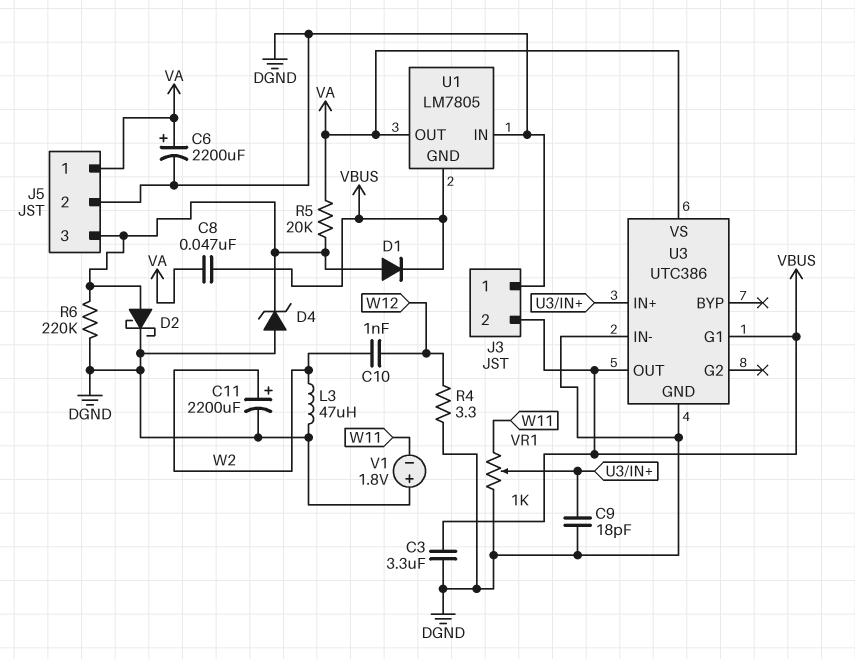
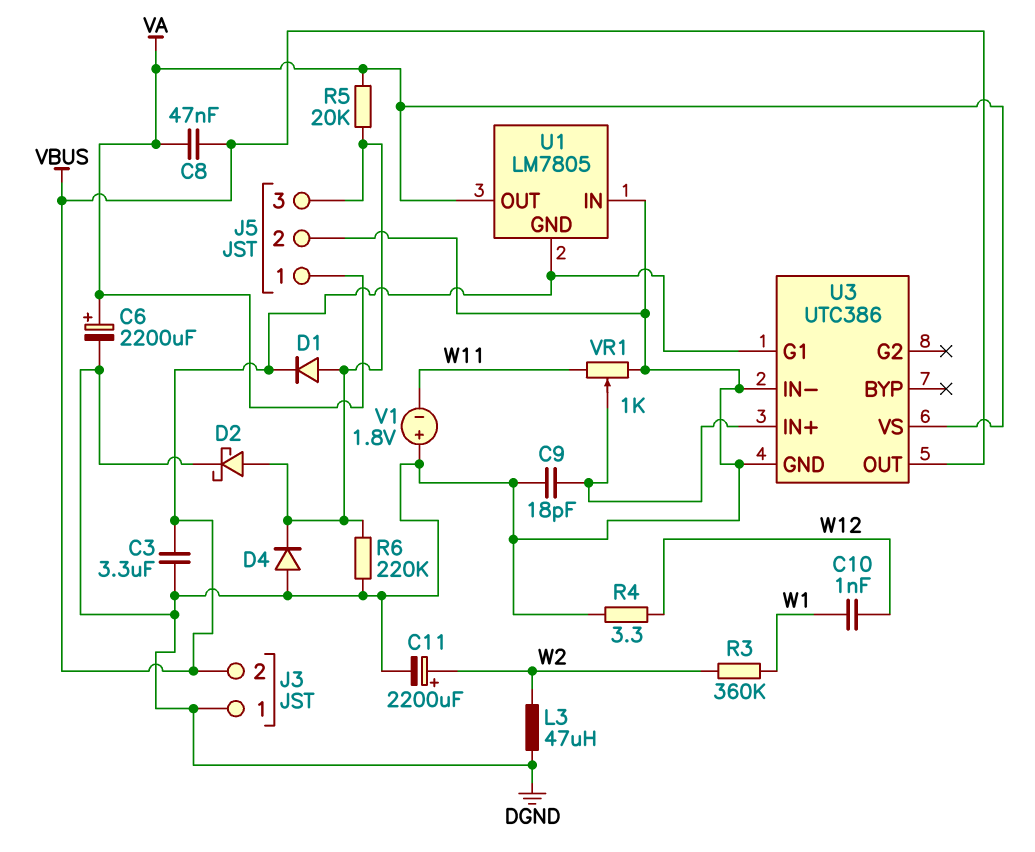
C10: 1nF (W2, W12) -> 1nF (W1, W12)
D4: zener (A DGND, K J5/3) -> diode (A DGND, K J5/3)
R3: none -> 360k (W1, W2)

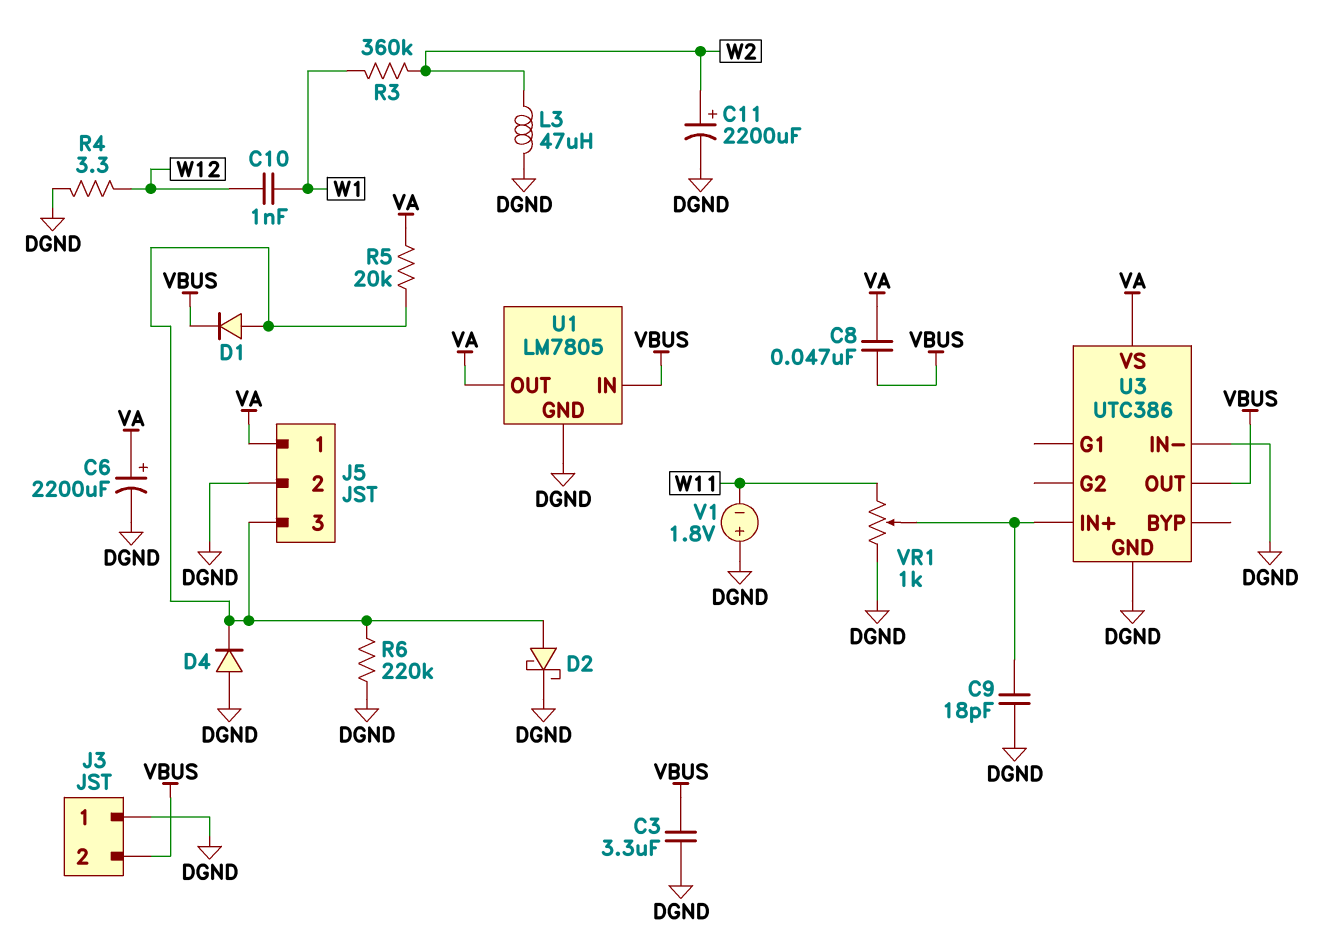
U1 pin GND: VBUS -> DGND
U1 pin IN: DGND -> VBUS
U3 pin G1: VBUS -> none

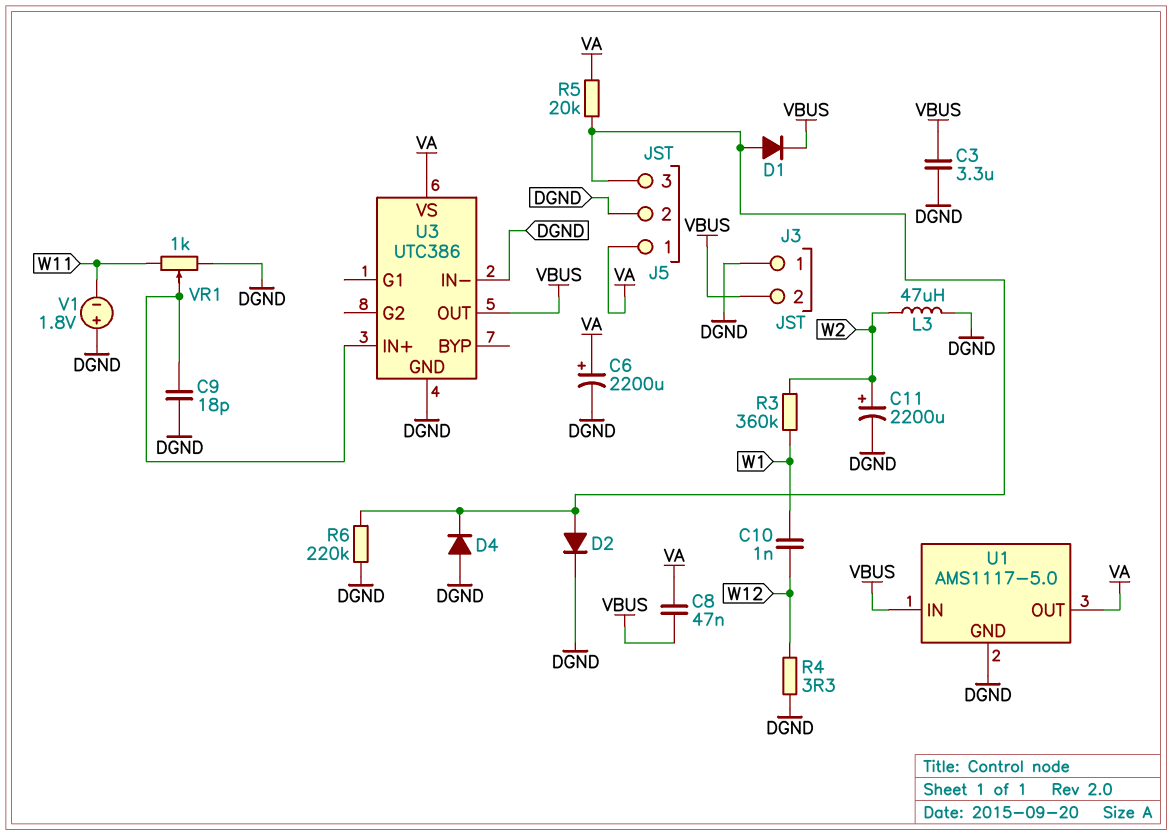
D2: schottky (A J5/3, K DGND) -> diode (A J5/3, K DGND)
U1: LM7805 -> AMS1117-5.0

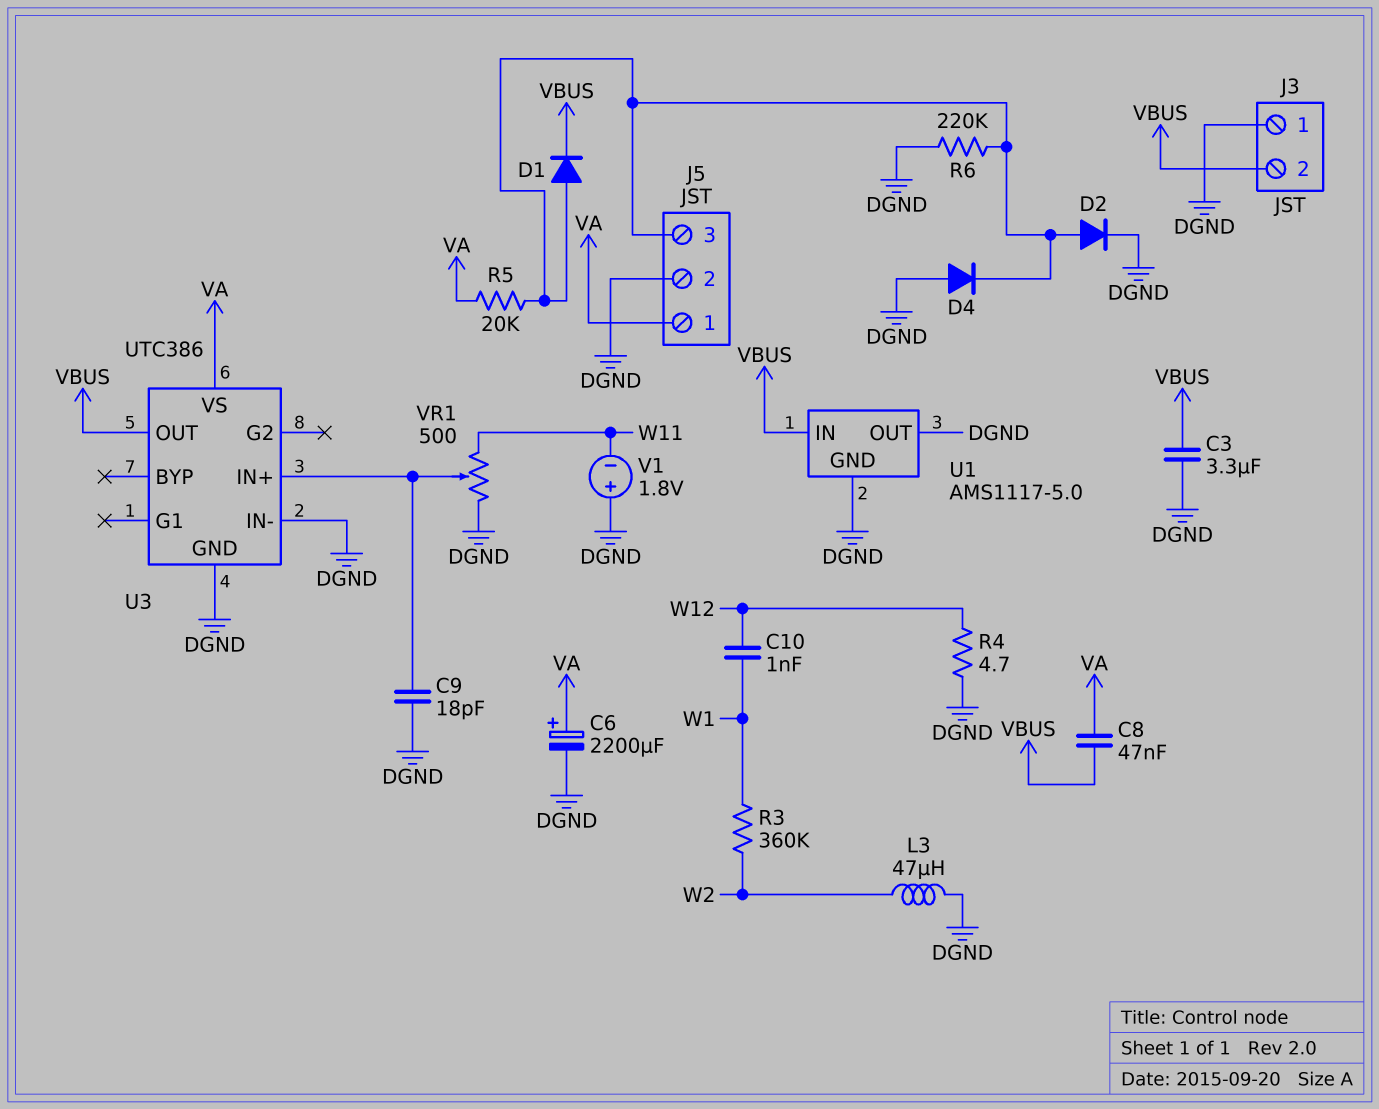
C11: 2200uF (plus W2, minus DGND) -> none
R4: 3.3 (DGND, W12) -> 4.7 (DGND, W12)
U1 pin OUT: VA -> DGND
VR1: 1k (DGND, W11, wiper U3/IN+) -> 500 (DGND, W11, wiper U3/IN+)

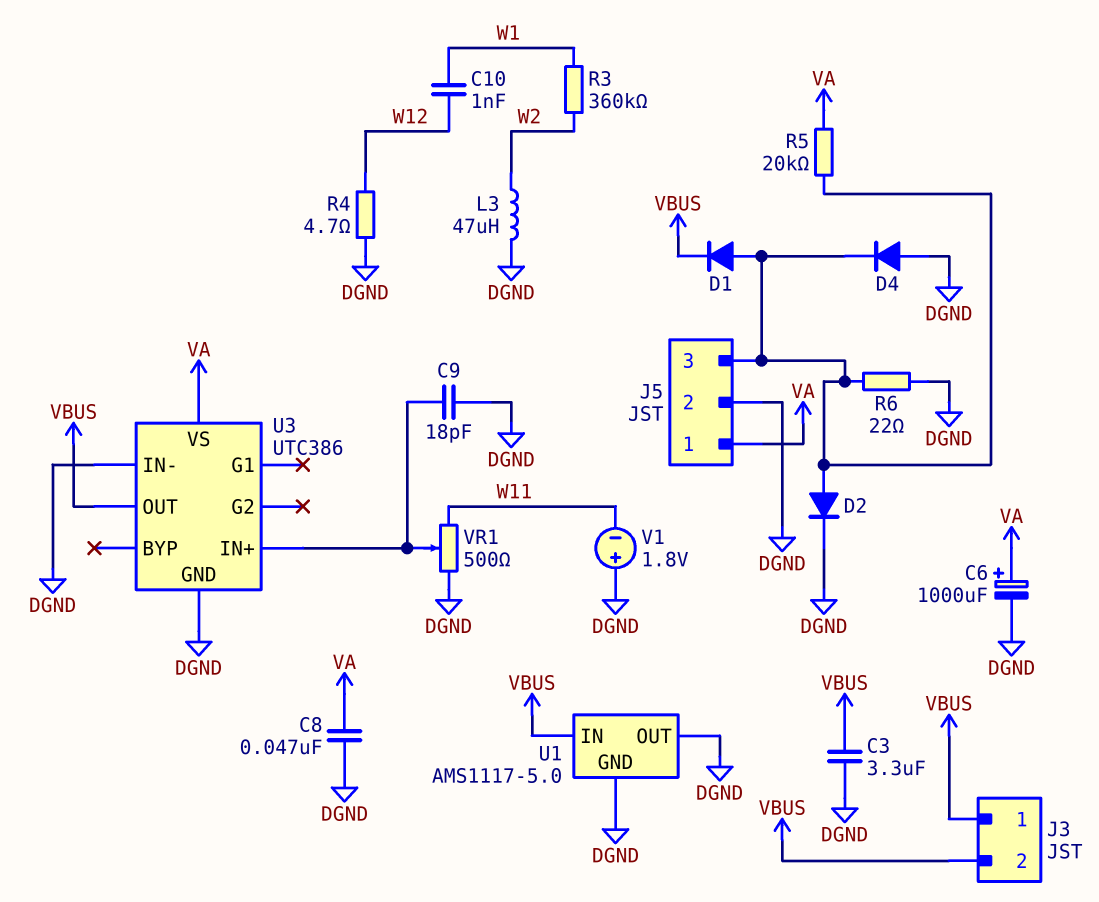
C6: 2200uF (plus VA, minus DGND) -> 1000uF (plus VA, minus DGND)
C8: 47nF (VA, VBUS) -> 47nF (DGND, VA)
J3 pin 1: DGND -> VBUS
R6: 220k (DGND, J5/3) -> 22 (DGND, J5/3)

